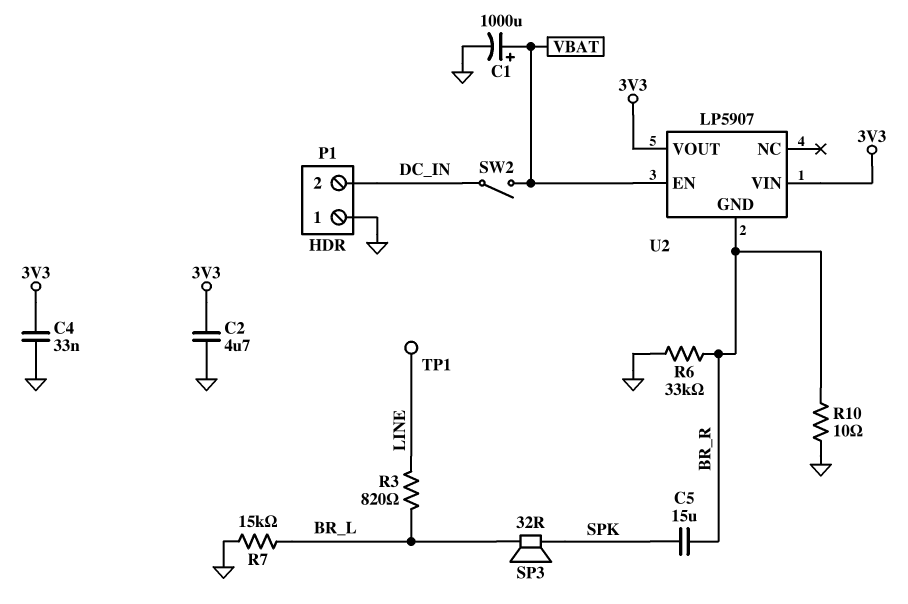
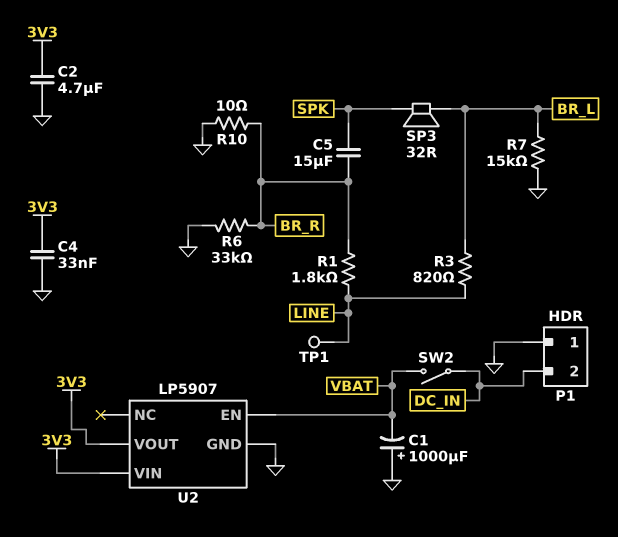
C1: 1000uF (plus VBAT, minus GND) -> 1000uF (plus GND, minus VBAT)
R1: none -> 1.8k (BR_R, LINE)
U2 pin GND: BR_R -> GND

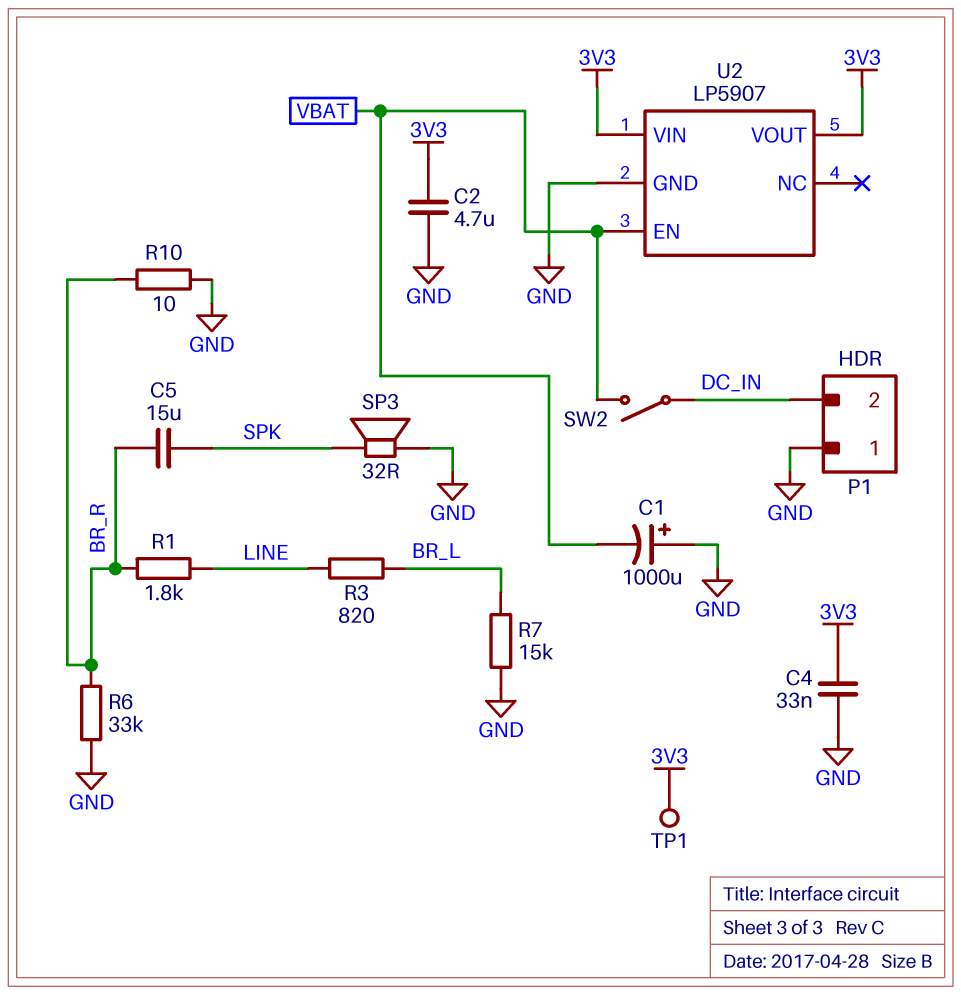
SP3: speaker 32R (BR_L, SPK) -> speaker 32R (GND, SPK)
TP1: test point (LINE) -> test point (3V3)

